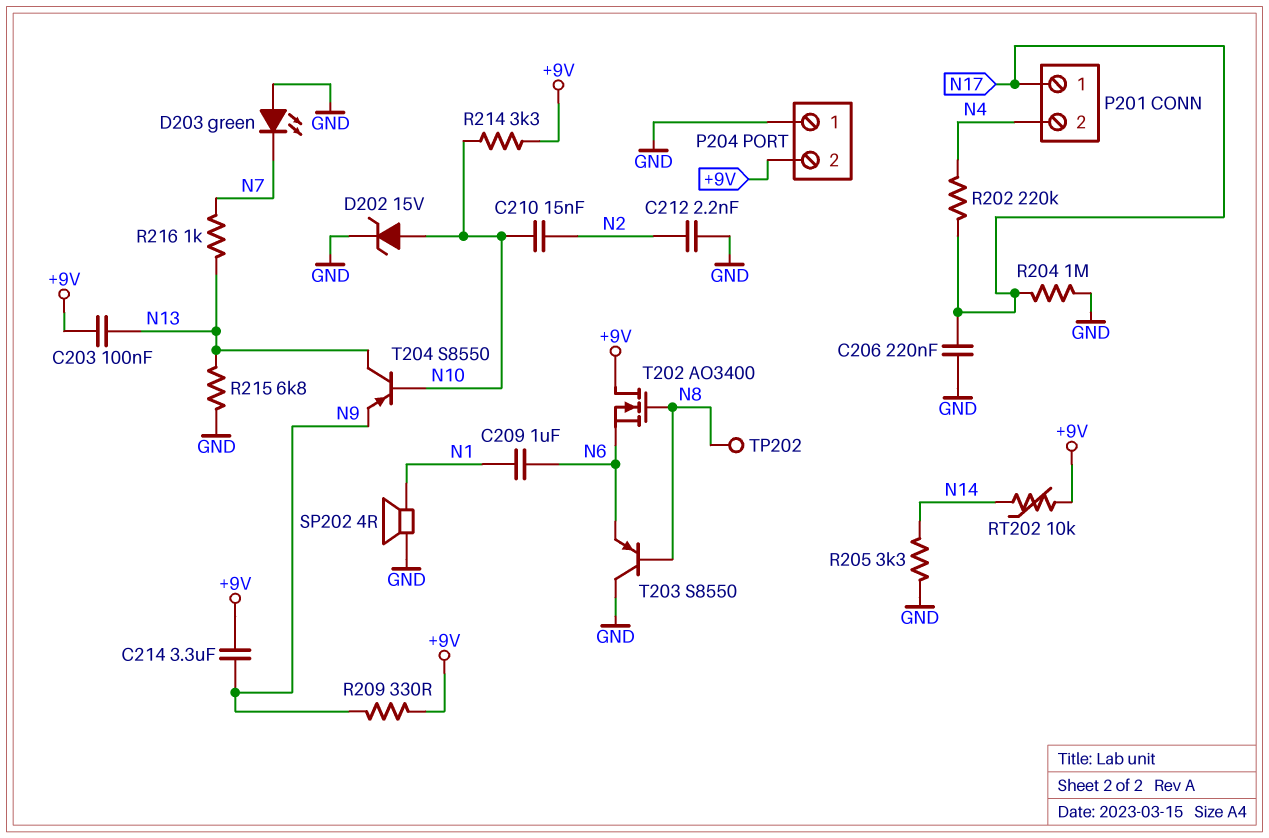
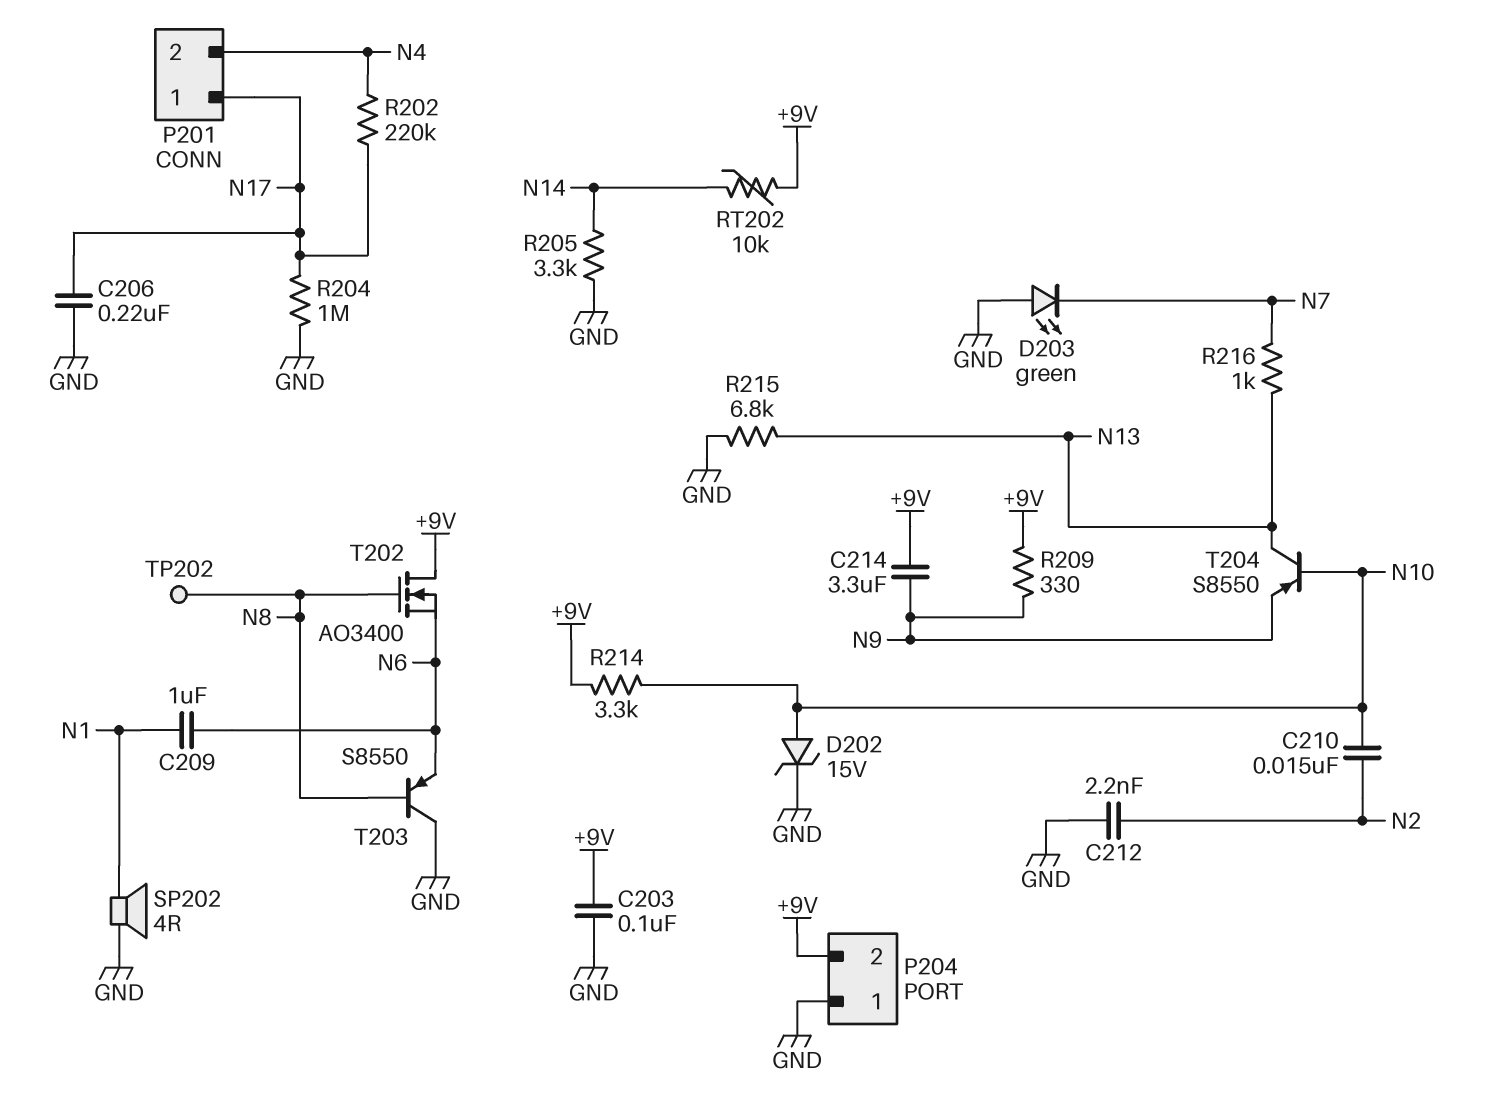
C203: 100nF (+9V, N13) -> 100nF (+9V, GND)

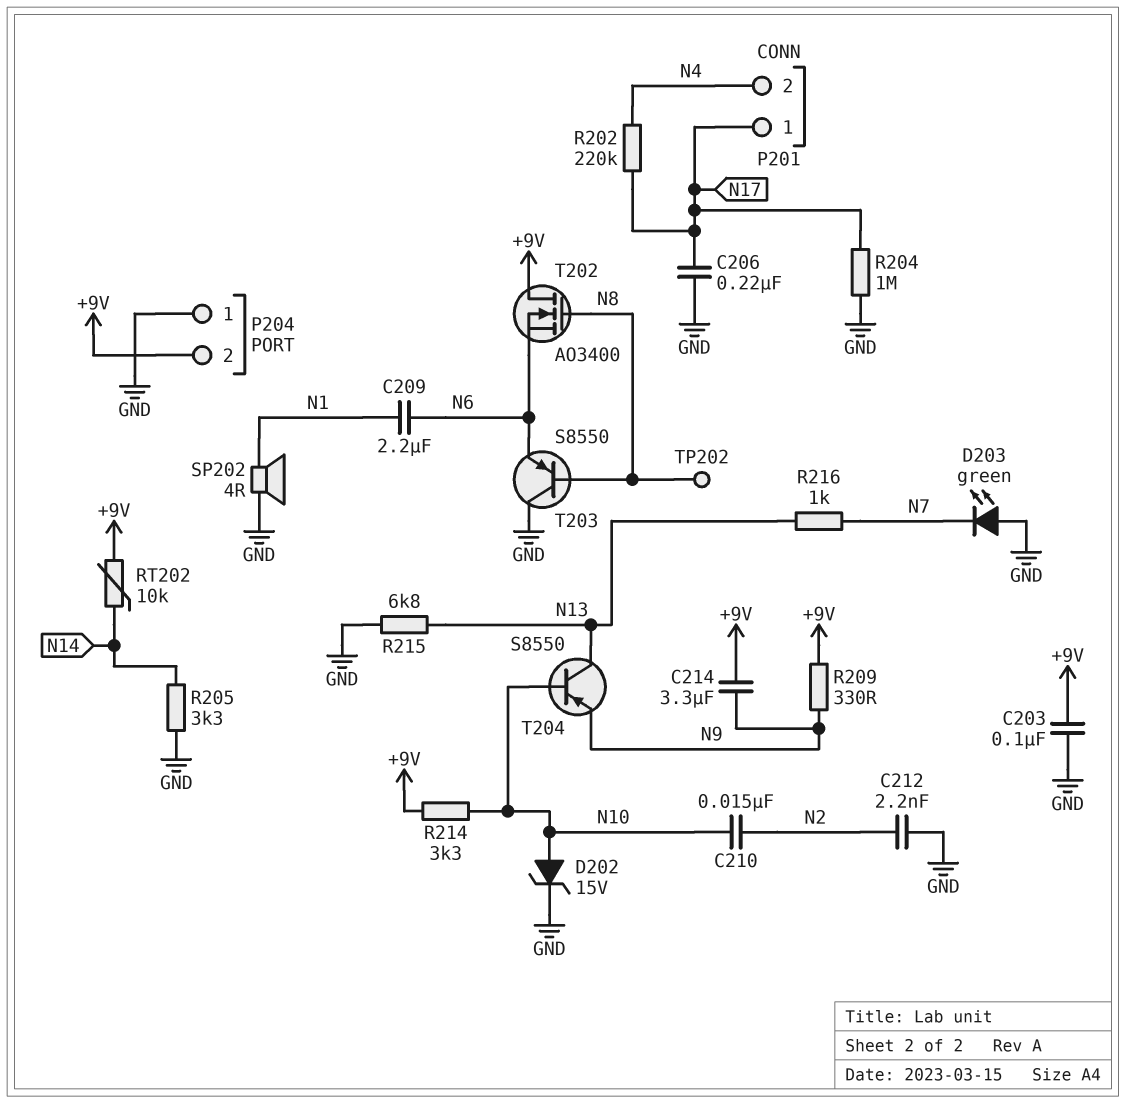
C209: 1uF (N1, N6) -> 2.2uF (N1, N6)

